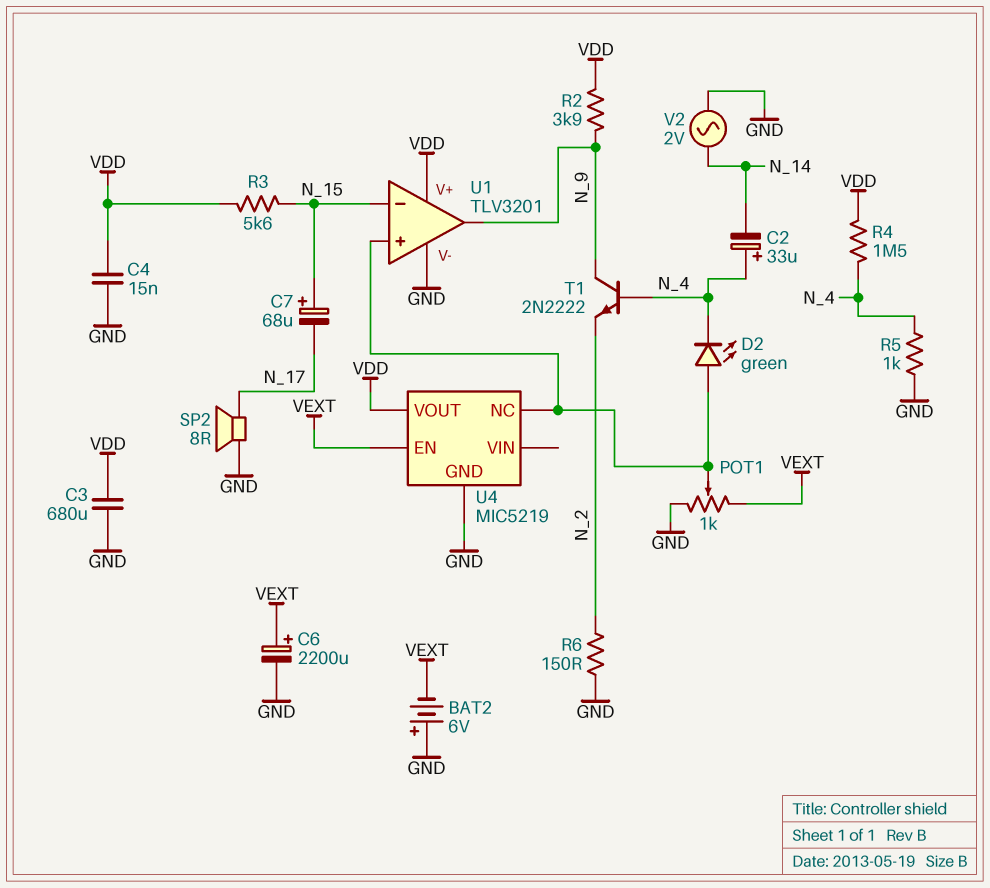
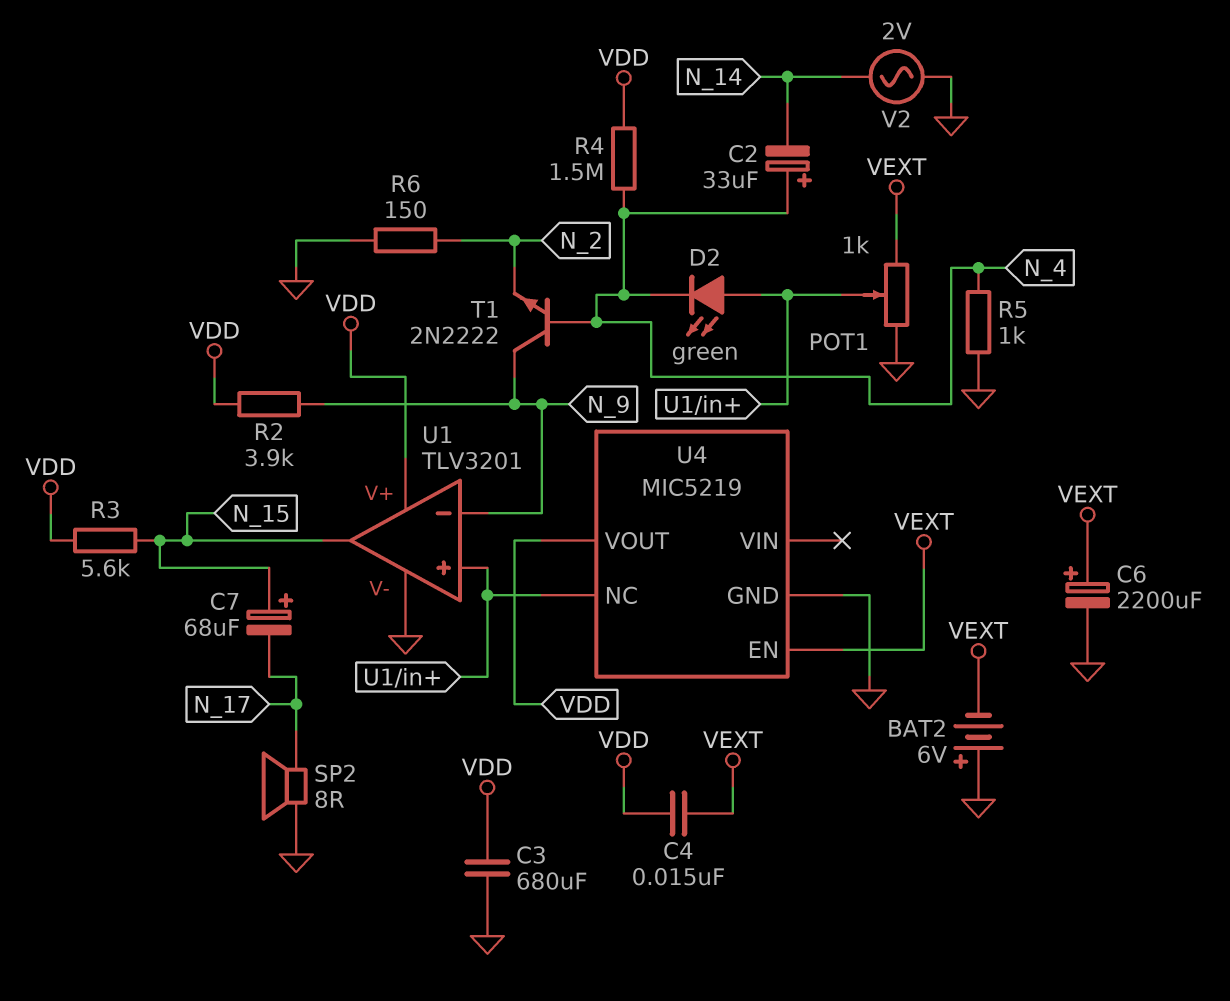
C4: 15nF (GND, VDD) -> 15nF (VDD, VEXT)
U1 pin in-: N_15 -> N_9
U1 pin out: N_9 -> N_15

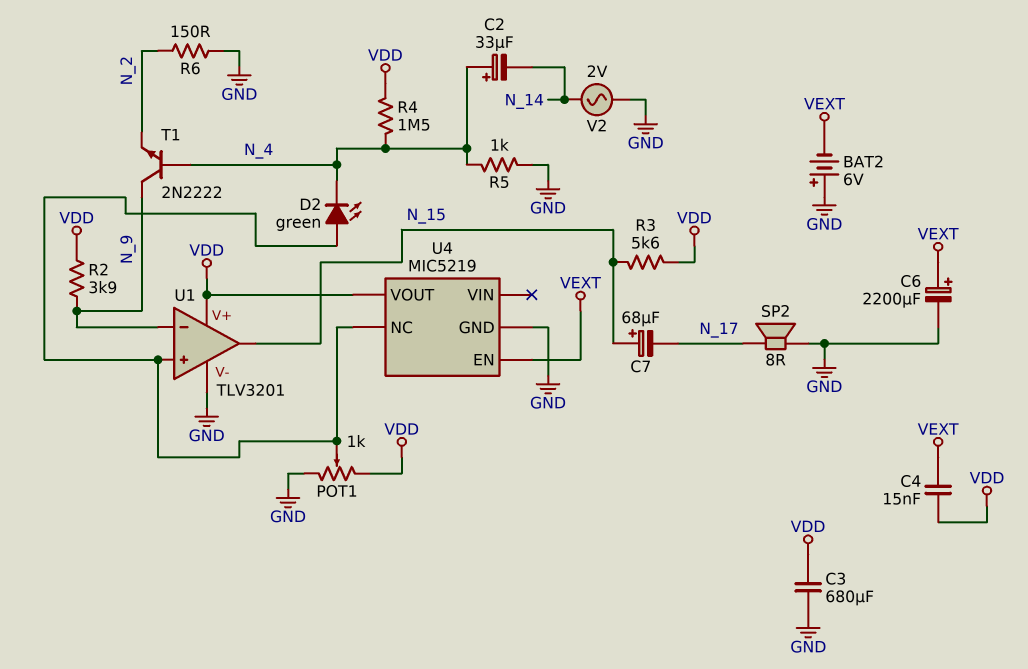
POT1: 1k (GND, VEXT, wiper U1/in+) -> 1k (GND, VDD, wiper U1/in+)

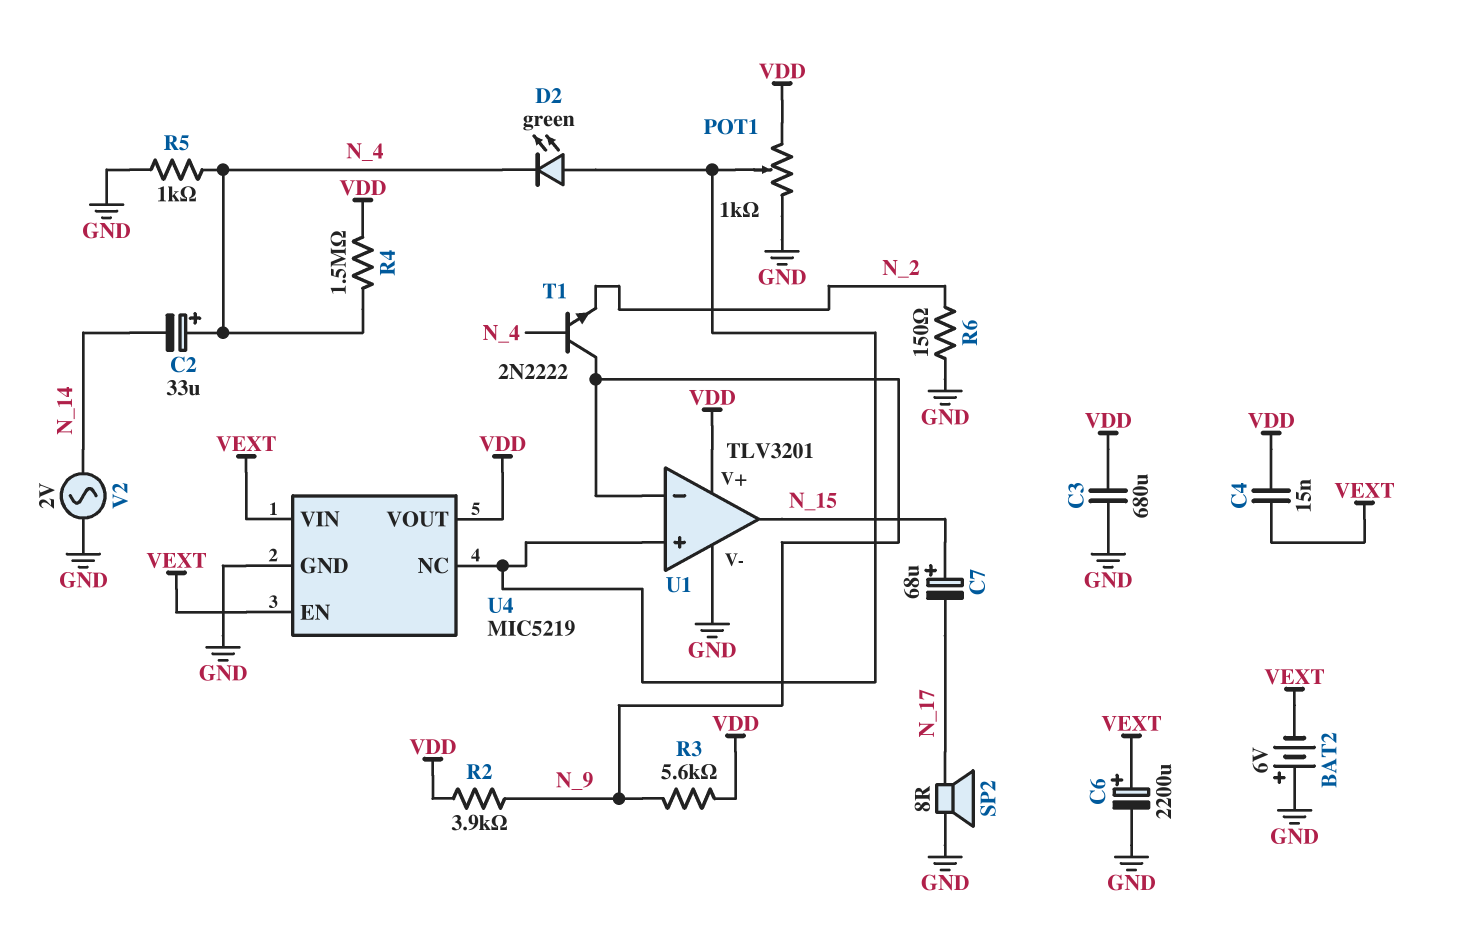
R3: 5.6k (N_15, VDD) -> 5.6k (N_9, VDD)
U4 pin VIN: none -> VEXT

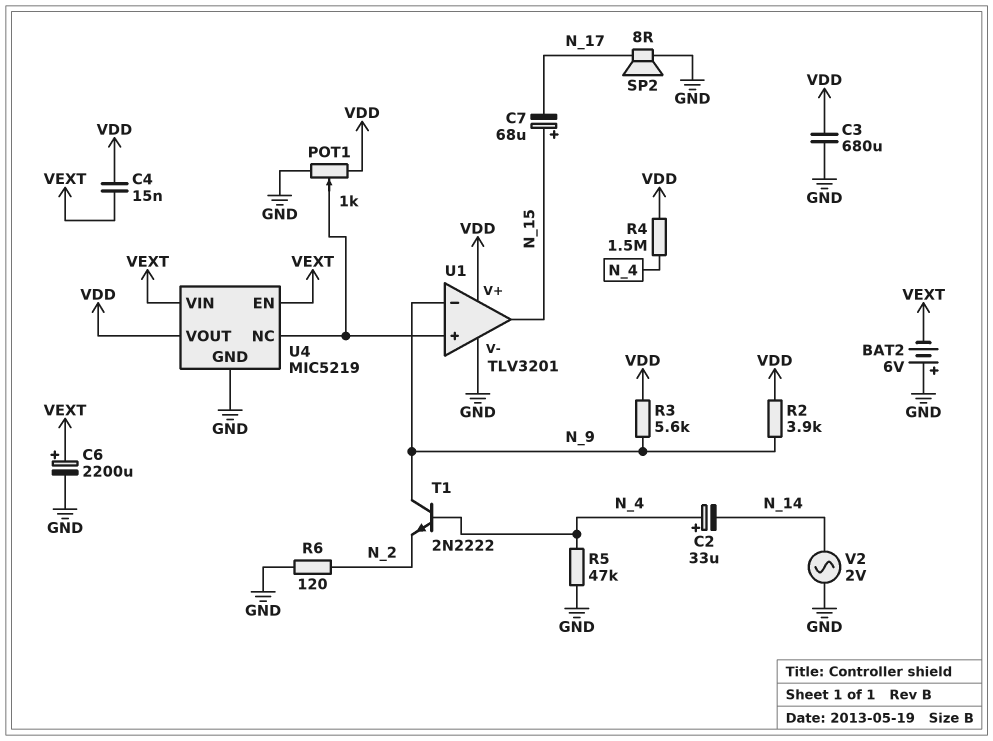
D2: LED green (A U1/in+, K N_4) -> none
R5: 1k (GND, N_4) -> 47k (GND, N_4)
R6: 150 (GND, N_2) -> 120 (GND, N_2)

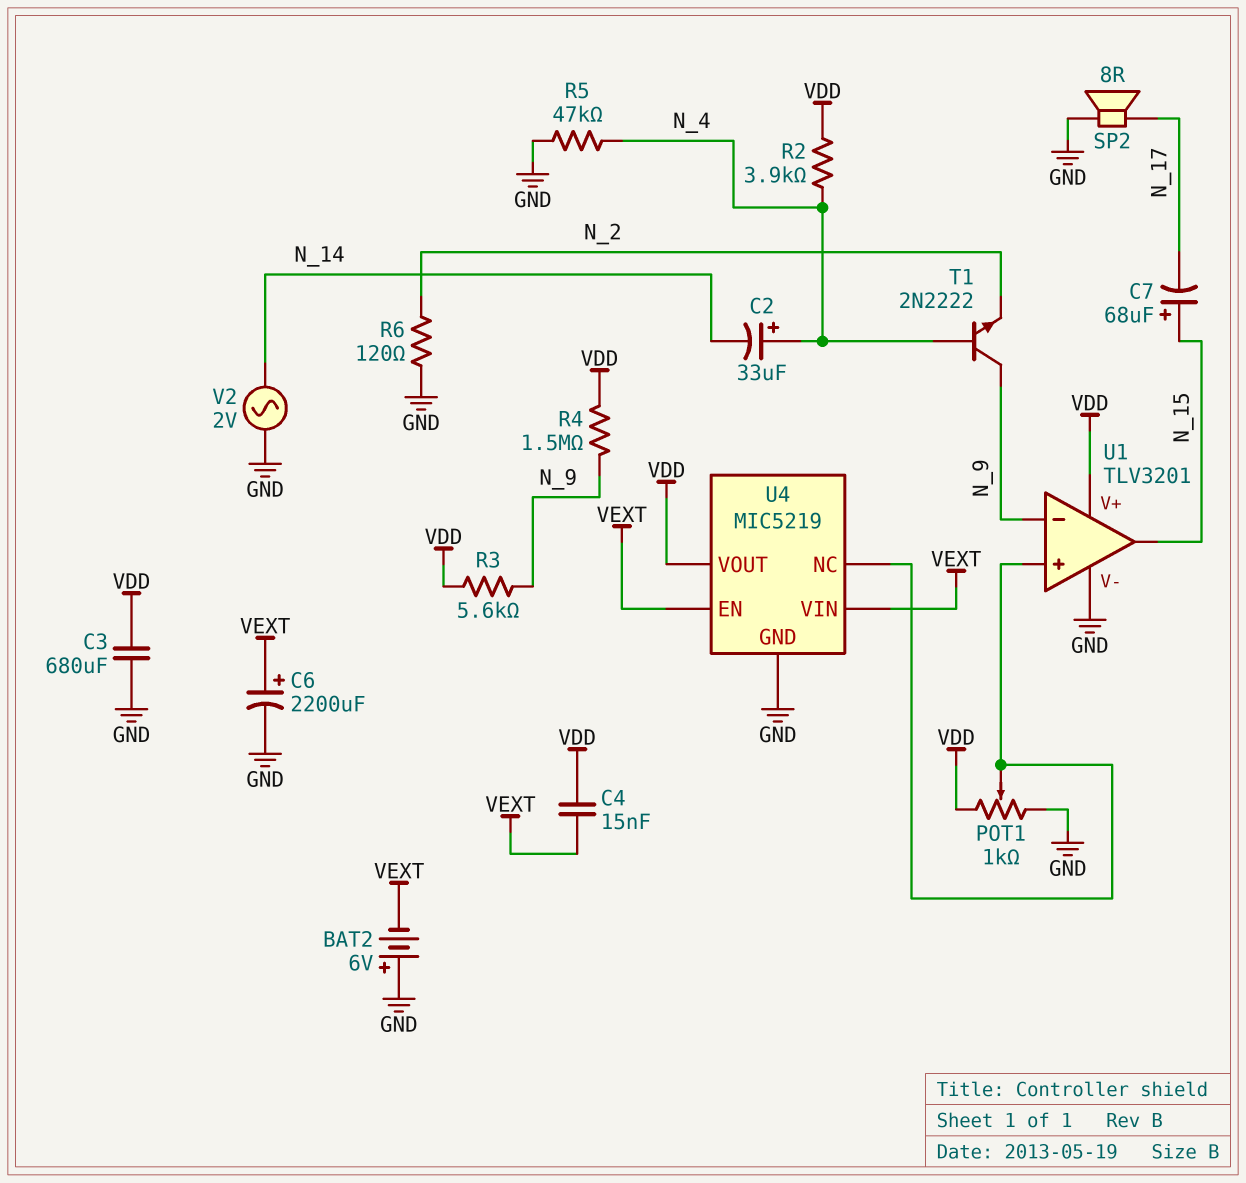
R2: 3.9k (N_9, VDD) -> 3.9k (N_4, VDD)
R4: 1.5M (N_4, VDD) -> 1.5M (N_9, VDD)

